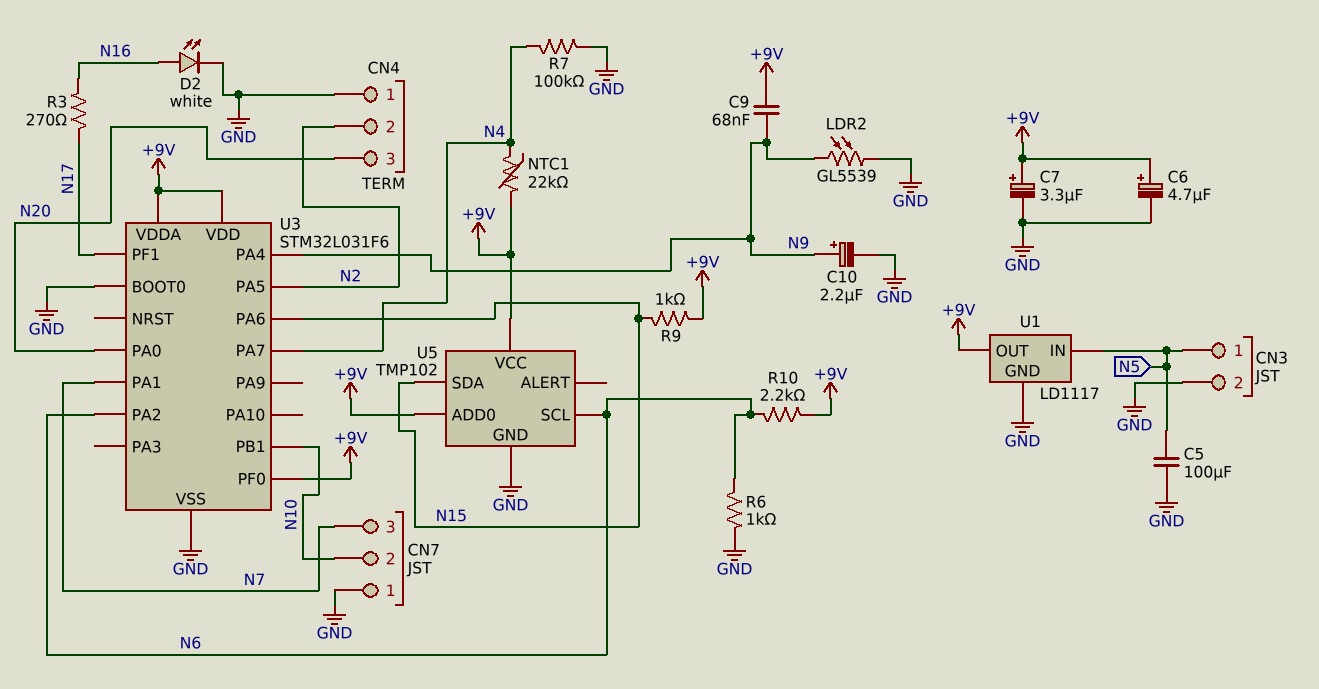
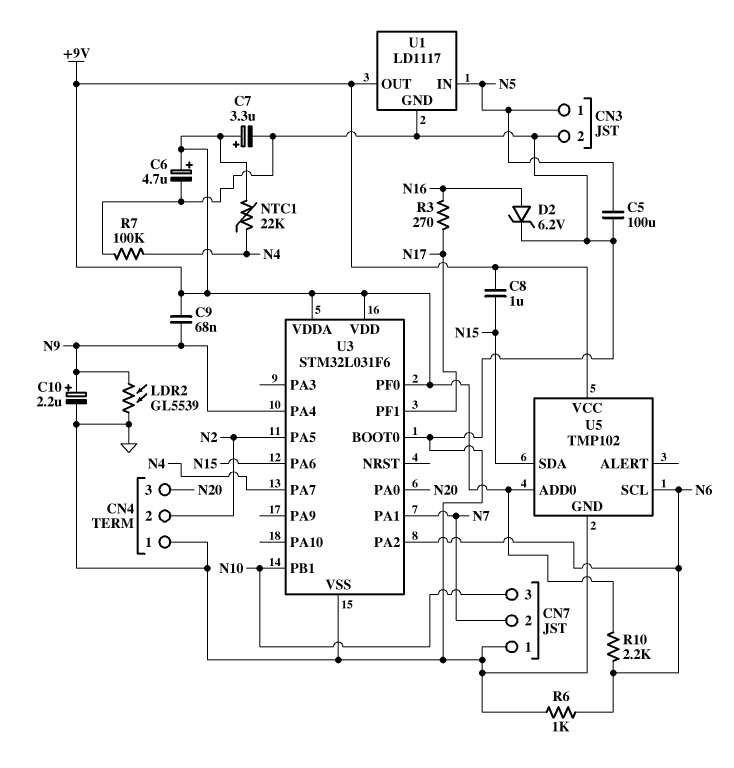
C8: none -> 1uF (+9V, N15)
CN7 pin 2: N10 -> N7
CN7 pin 3: N7 -> N10
D2: LED white (A N16, K GND) -> zener 6.2V (A N16, K GND)
R9: 1k (+9V, N15) -> none

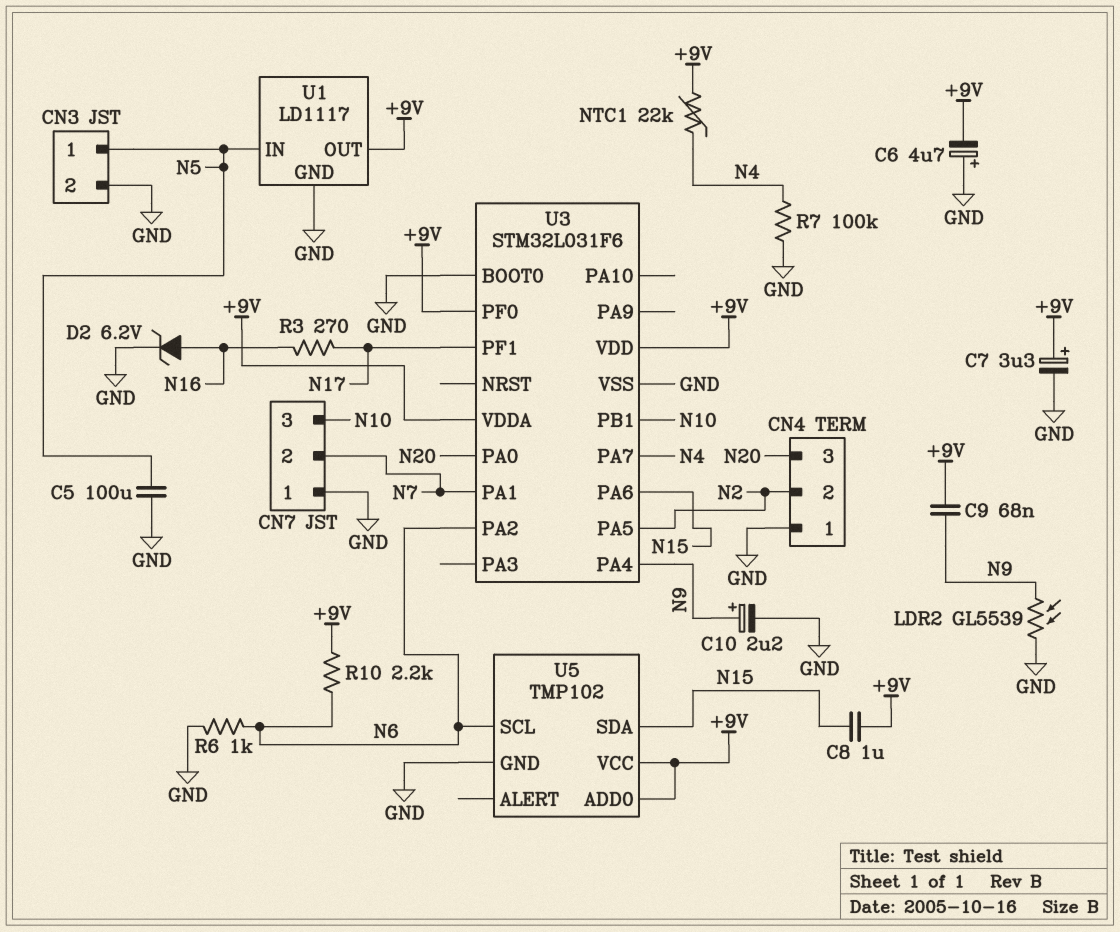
C6: 4.7uF (plus +9V, minus GND) -> 4.7uF (plus GND, minus +9V)

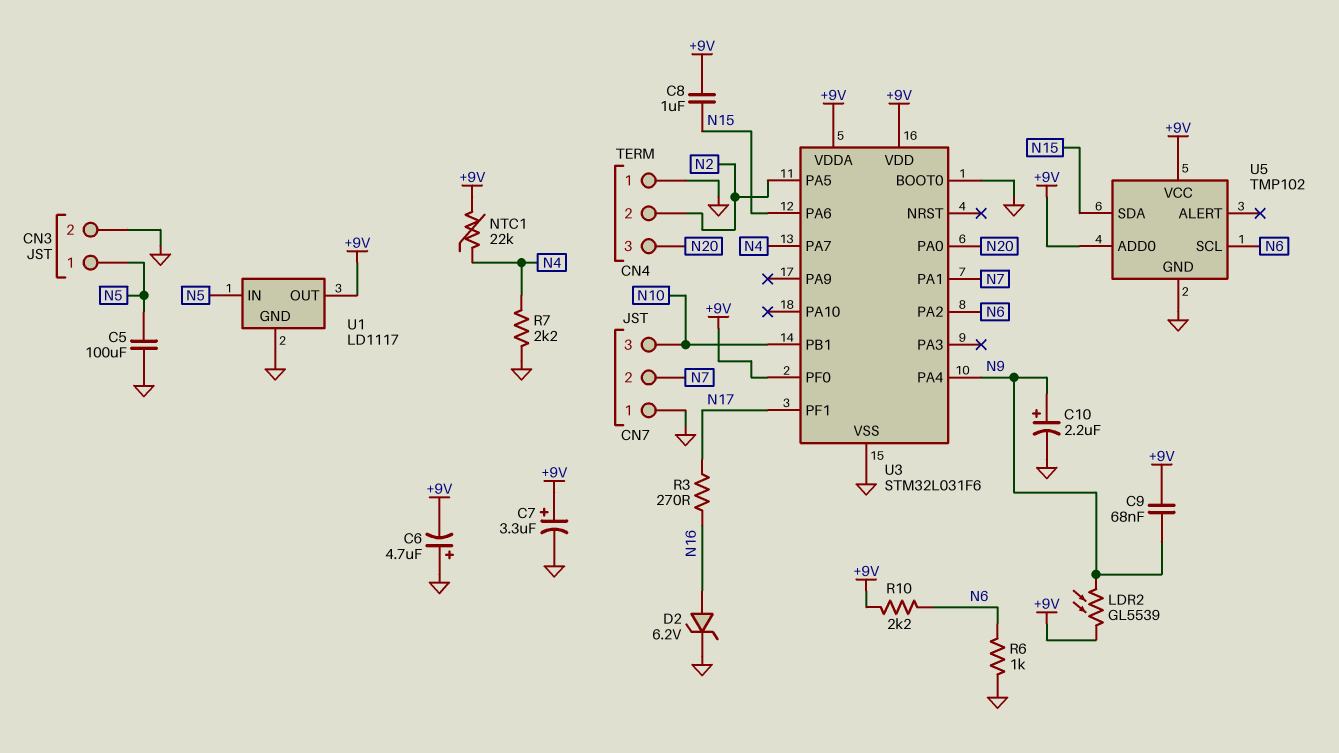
LDR2: GL5539 (GND, N9) -> GL5539 (+9V, N9)
R7: 100k (GND, N4) -> 2.2k (GND, N4)

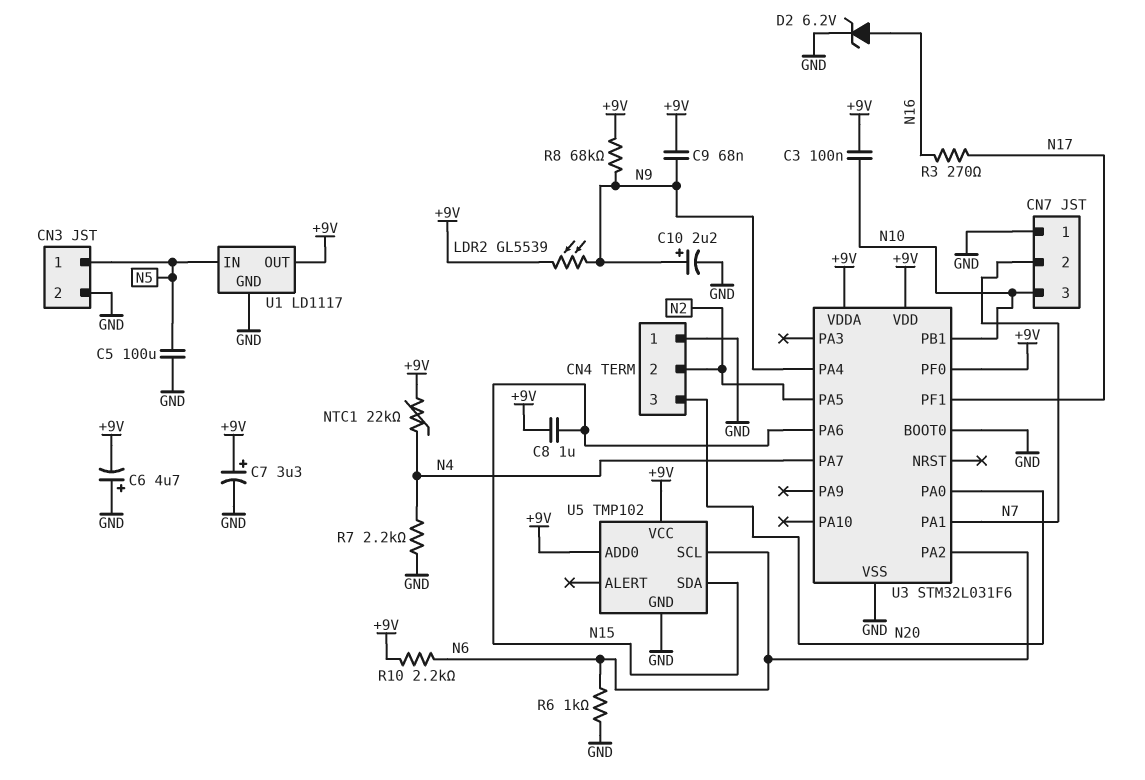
C3: none -> 100nF (+9V, N10)
R8: none -> 68k (+9V, N9)

